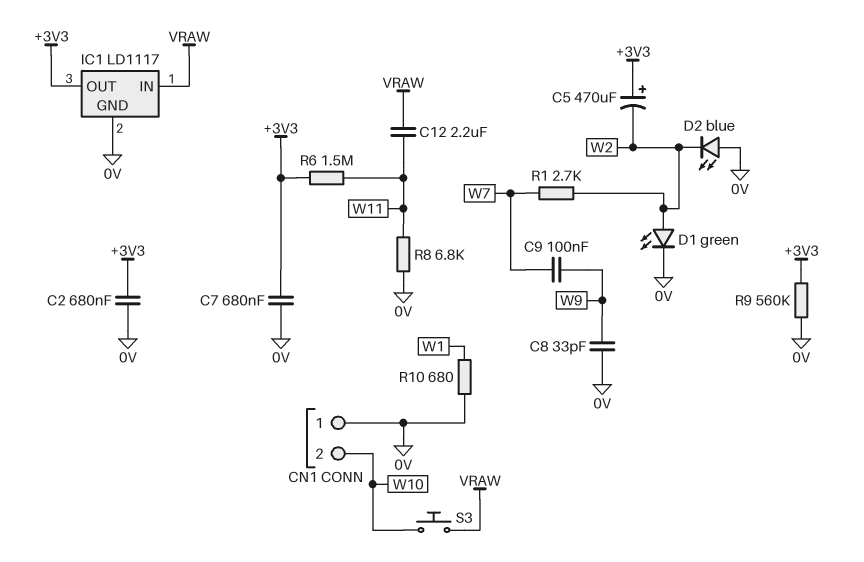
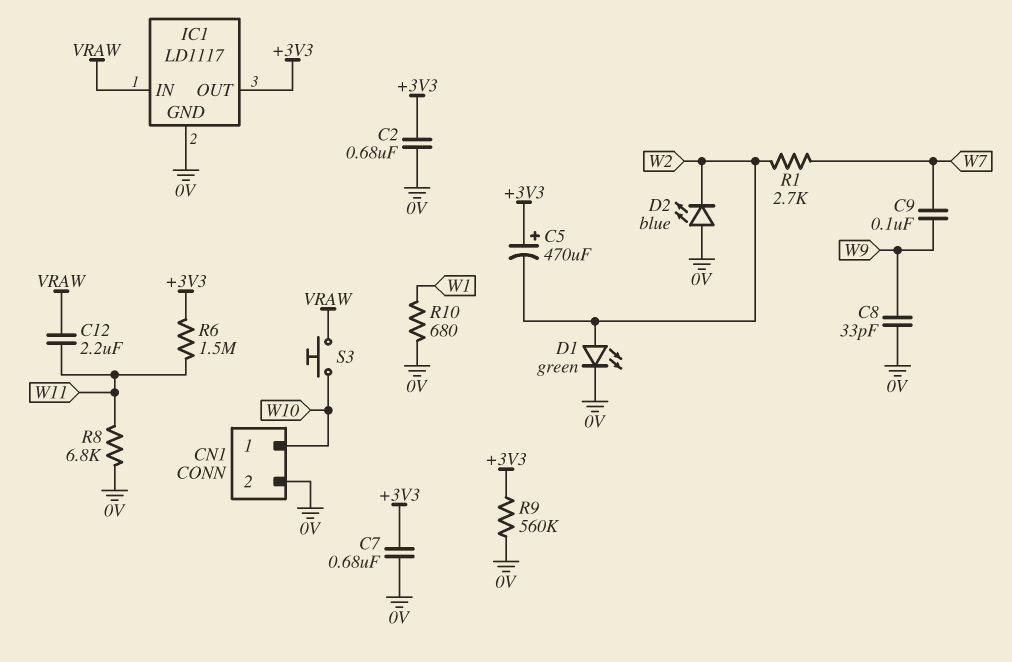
CN1 pin 1: 0V -> W10
CN1 pin 2: W10 -> 0V

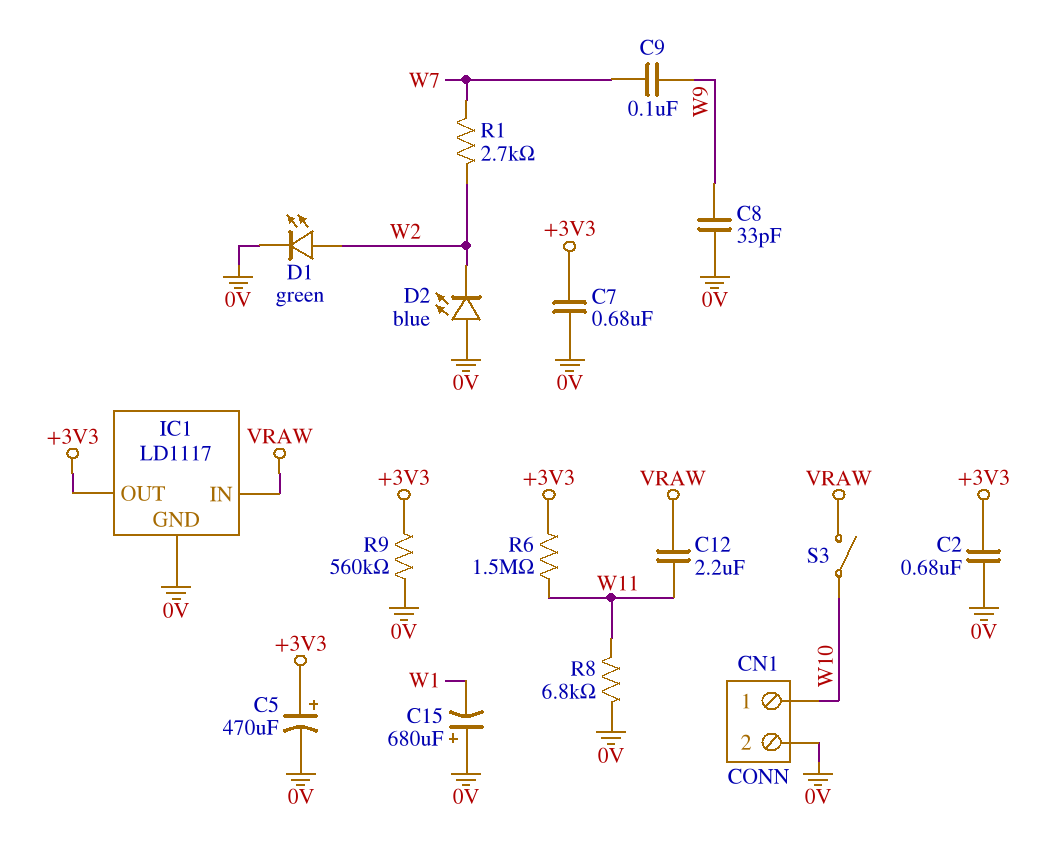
C5: 470uF (plus +3V3, minus W2) -> 470uF (plus +3V3, minus 0V)
C15: none -> 680uF (plus 0V, minus W1)
R10: 680 (0V, W1) -> none
S3: button (VRAW, W10) -> switch (VRAW, W10)

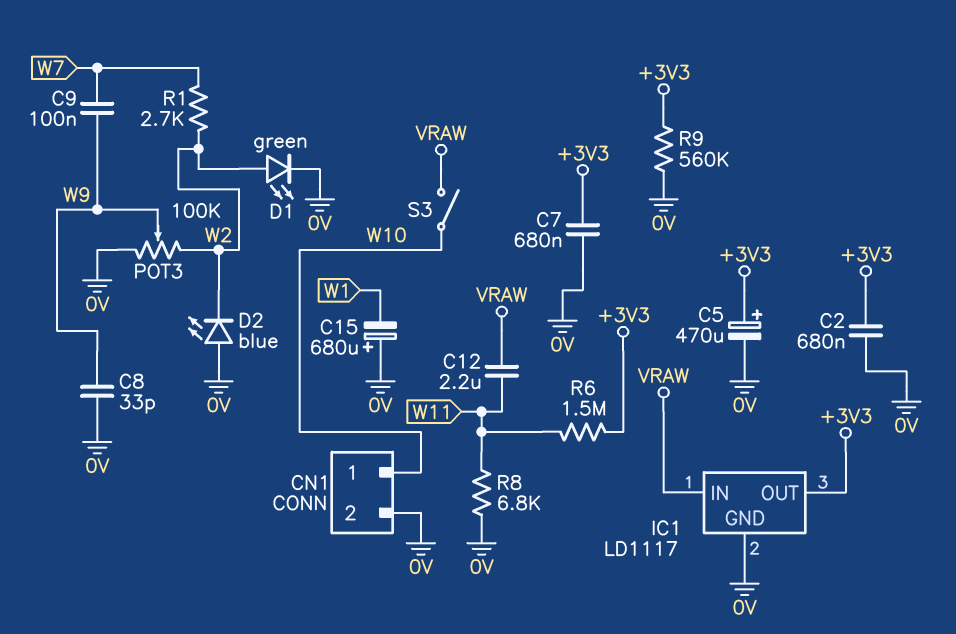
POT3: none -> 100k (0V, W2, wiper W9)

